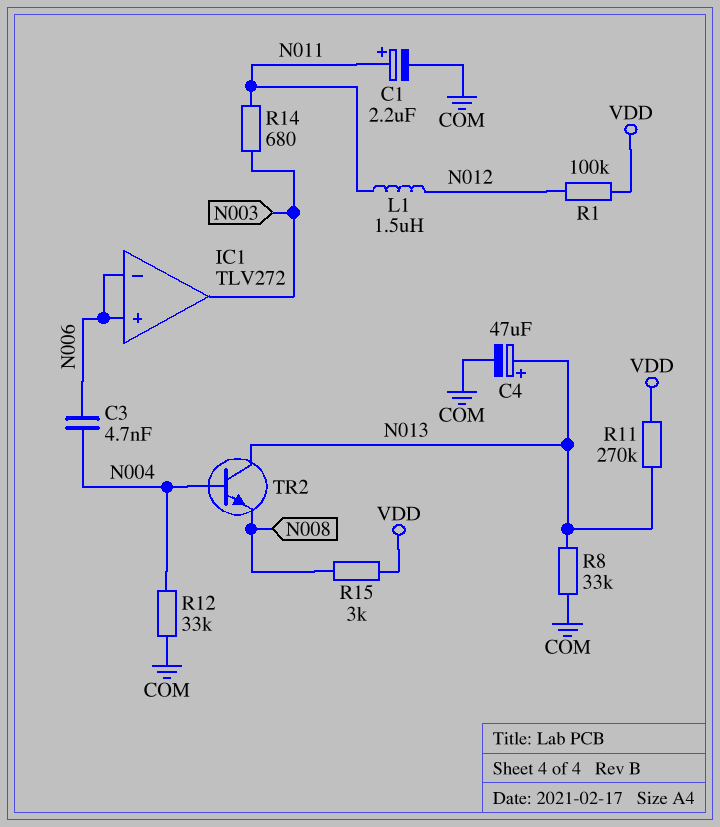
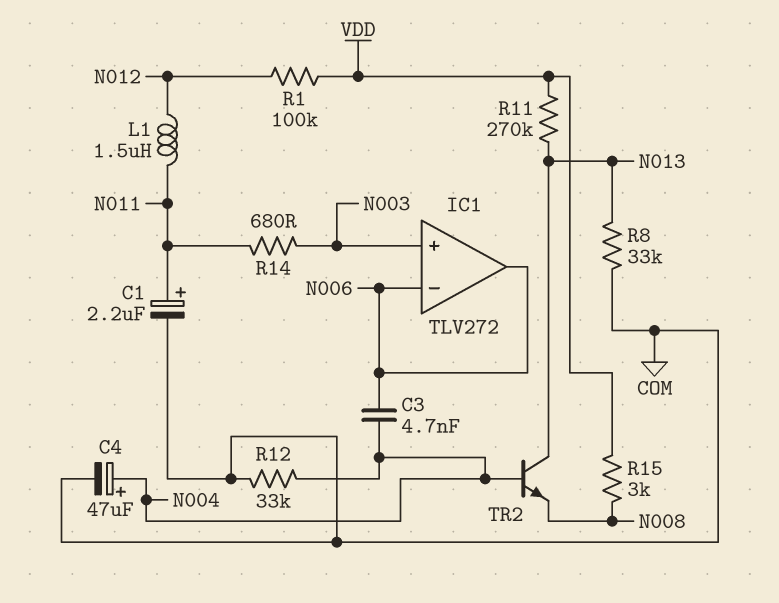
C4: 47uF (plus N013, minus COM) -> 47uF (plus N004, minus COM)
IC1 pin in+: N006 -> N003
IC1 pin out: N003 -> N006

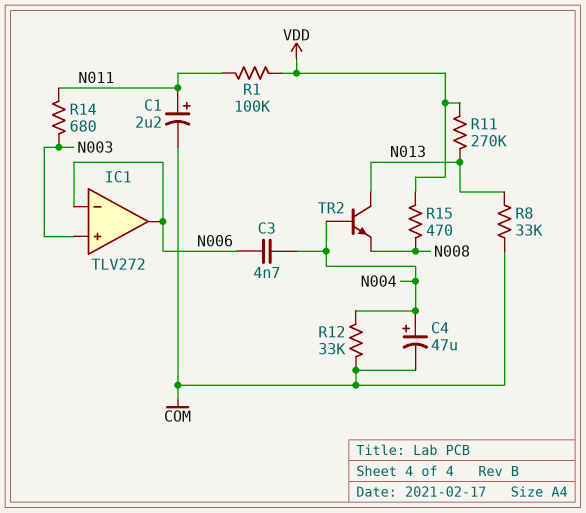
L1: 1.5uH (N011, N012) -> none
R1: 100k (N012, VDD) -> 100k (N011, VDD)
R15: 3k (N008, VDD) -> 470 (N008, VDD)

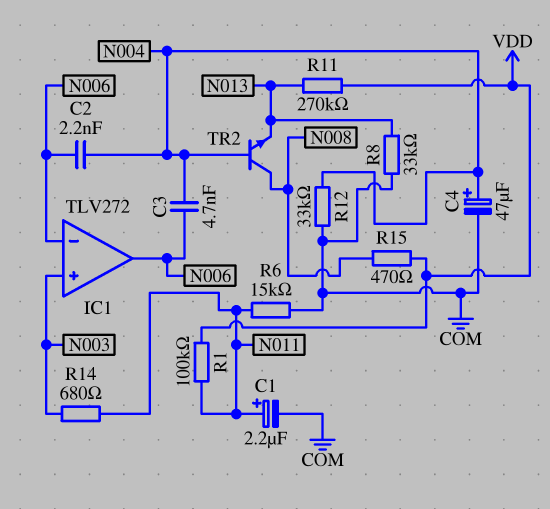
C2: none -> 2.2nF (N004, N006)
R6: none -> 15k (COM, N011)
TR2: NPN (B N004, C N013, E N008) -> NPN (B N004, C N008, E N013)

